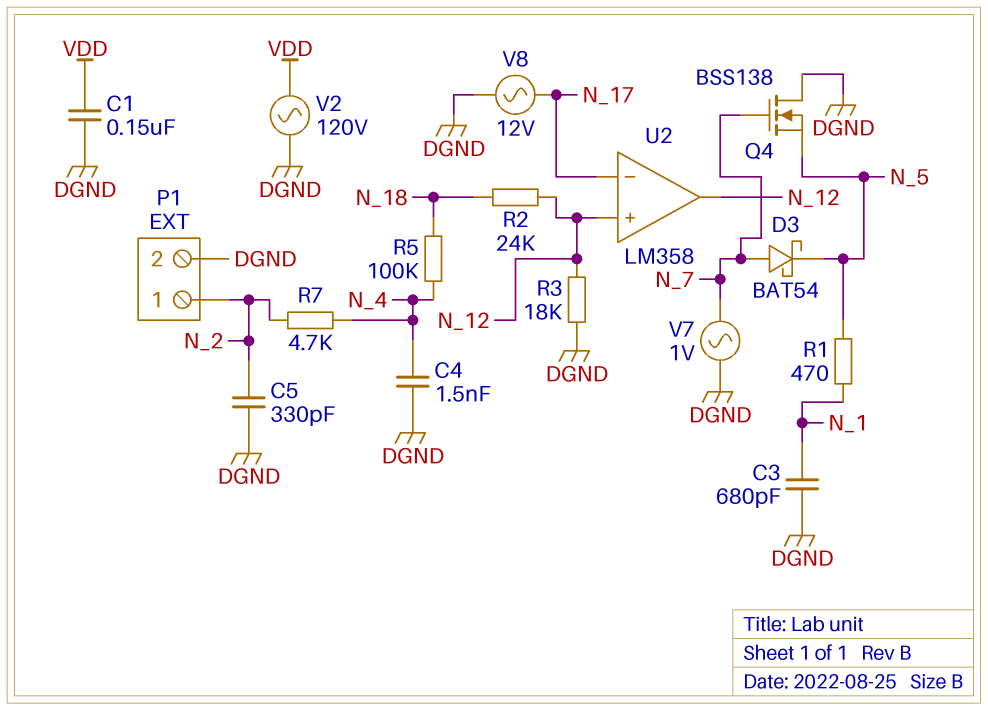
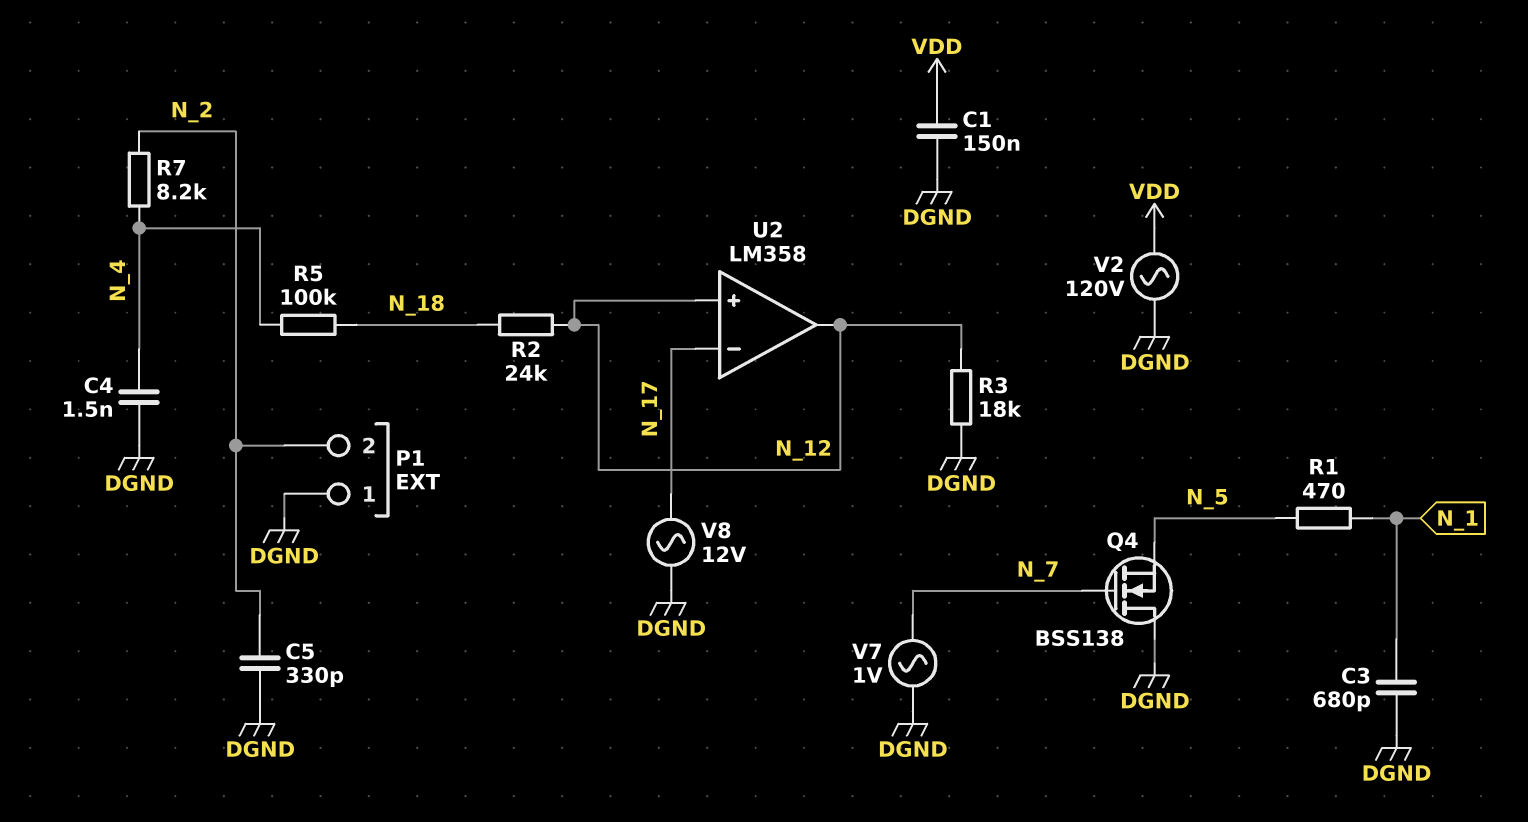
D3: schottky BAT54 (A N_7, K N_5) -> none
P1 pin 1: N_2 -> DGND
P1 pin 2: DGND -> N_2
R7: 4.7k (N_2, N_4) -> 8.2k (N_2, N_4)

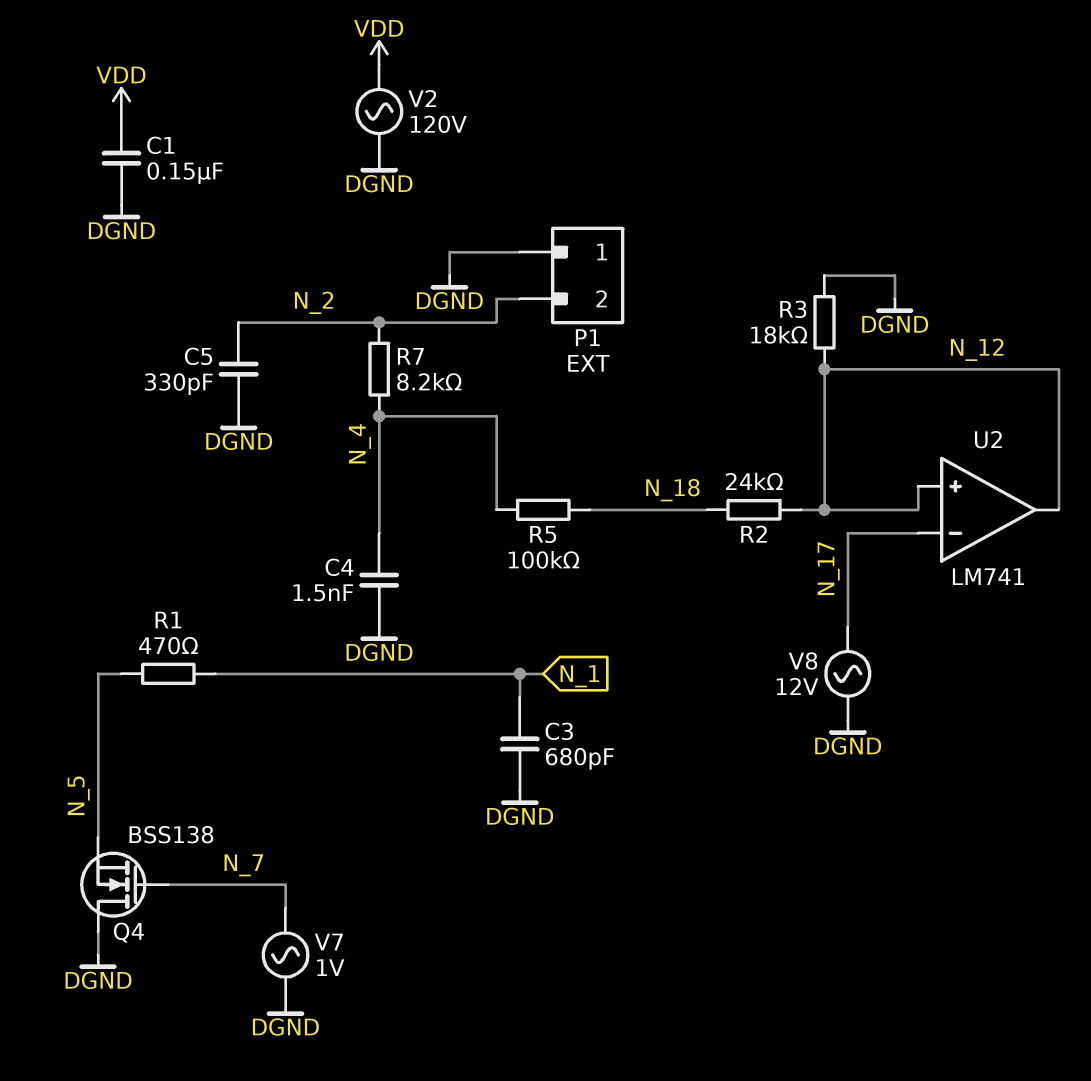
U2: LM358 -> LM741

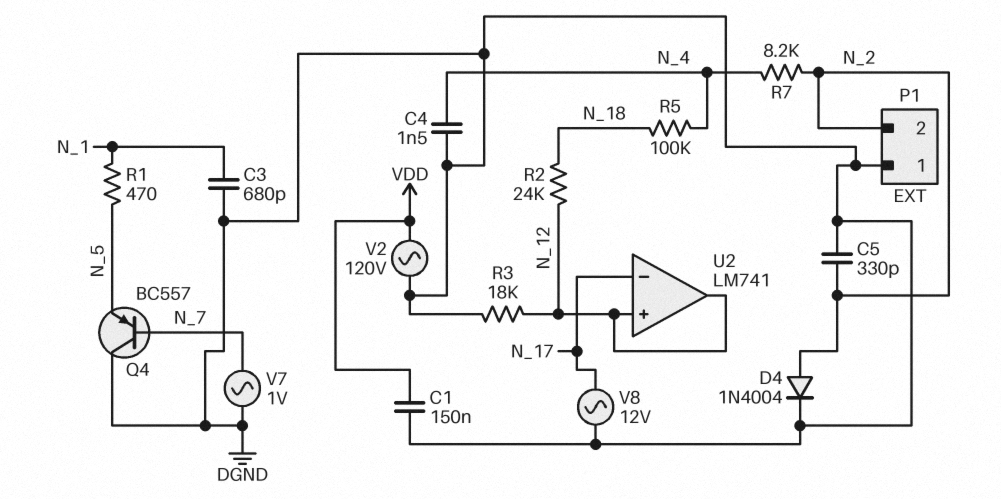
D4: none -> diode 1N4004 (A N_2, K DGND)
Q4: NMOS BSS138 (G N_7, D DGND, S N_5) -> PNP BC557 (B N_7, C DGND, E N_5)

